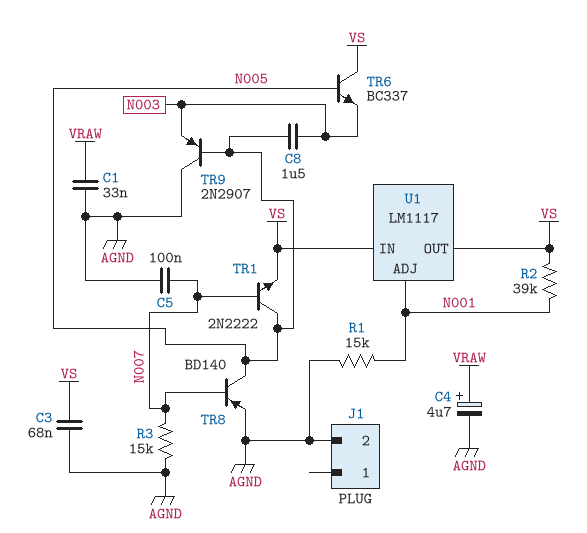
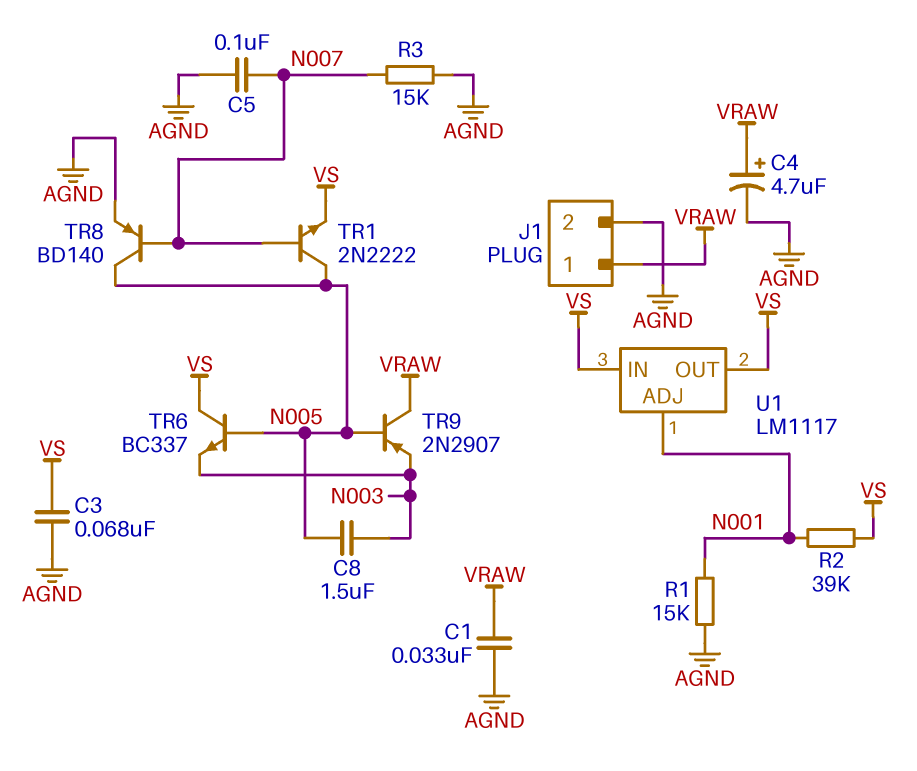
J1 pin 1: none -> VRAW
TR9: PNP 2N2907 (B N005, C AGND, E N003) -> PNP 2N2907 (B N005, C VRAW, E N003)

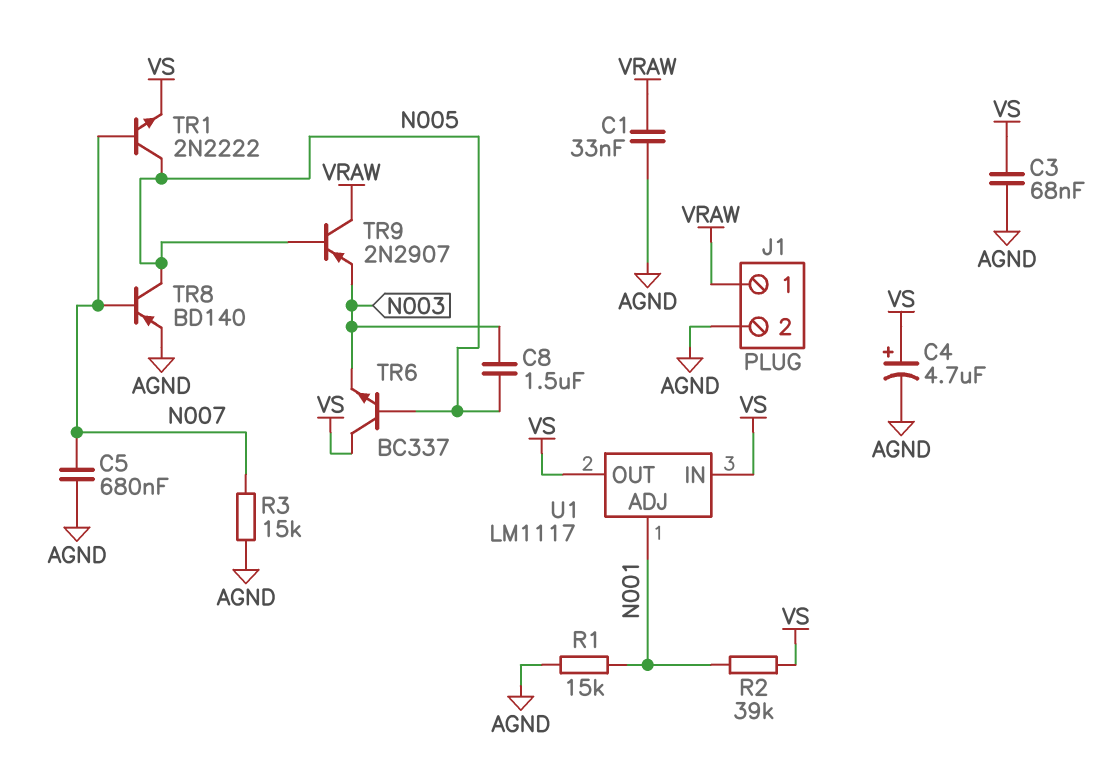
C4: 4.7uF (plus VRAW, minus AGND) -> 4.7uF (plus VS, minus AGND)
C5: 100nF (AGND, N007) -> 680nF (AGND, N007)

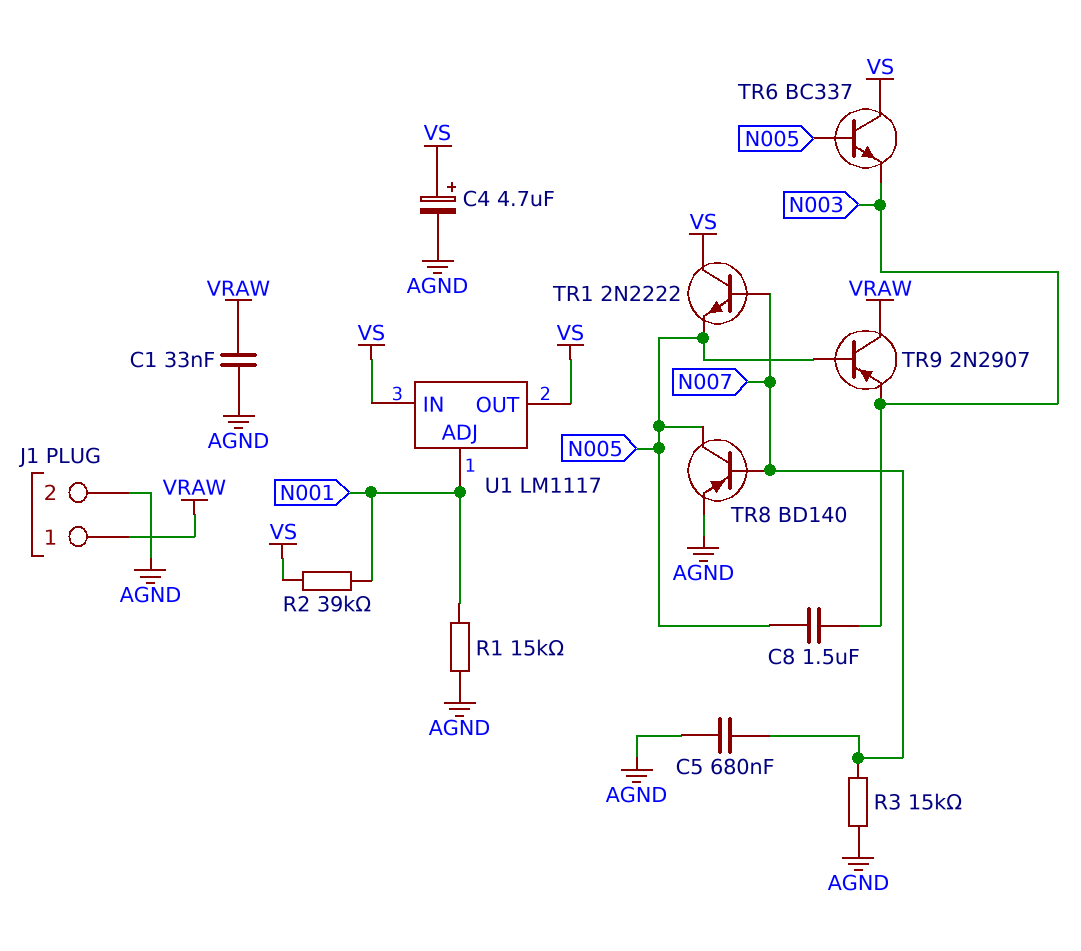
C3: 68nF (AGND, VS) -> none
TR1: NPN 2N2222 (B N007, C N005, E VS) -> NPN 2N2222 (B N007, C VS, E N005)

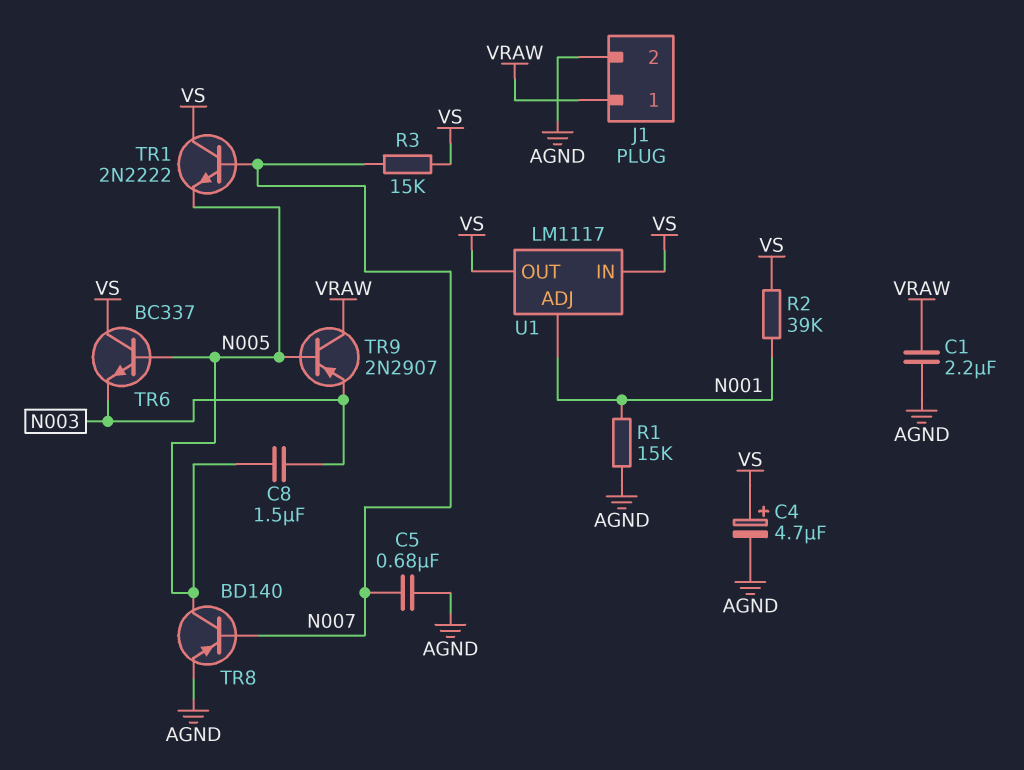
C1: 33nF (AGND, VRAW) -> 2.2uF (AGND, VRAW)
R3: 15k (AGND, N007) -> 15k (N007, VS)

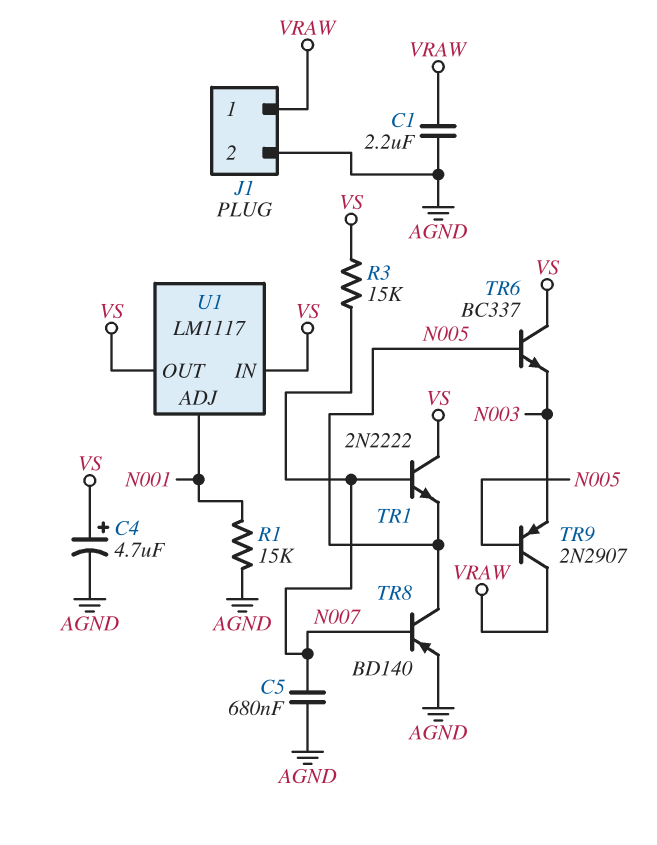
C8: 1.5uF (N003, N005) -> none
R2: 39k (N001, VS) -> none

